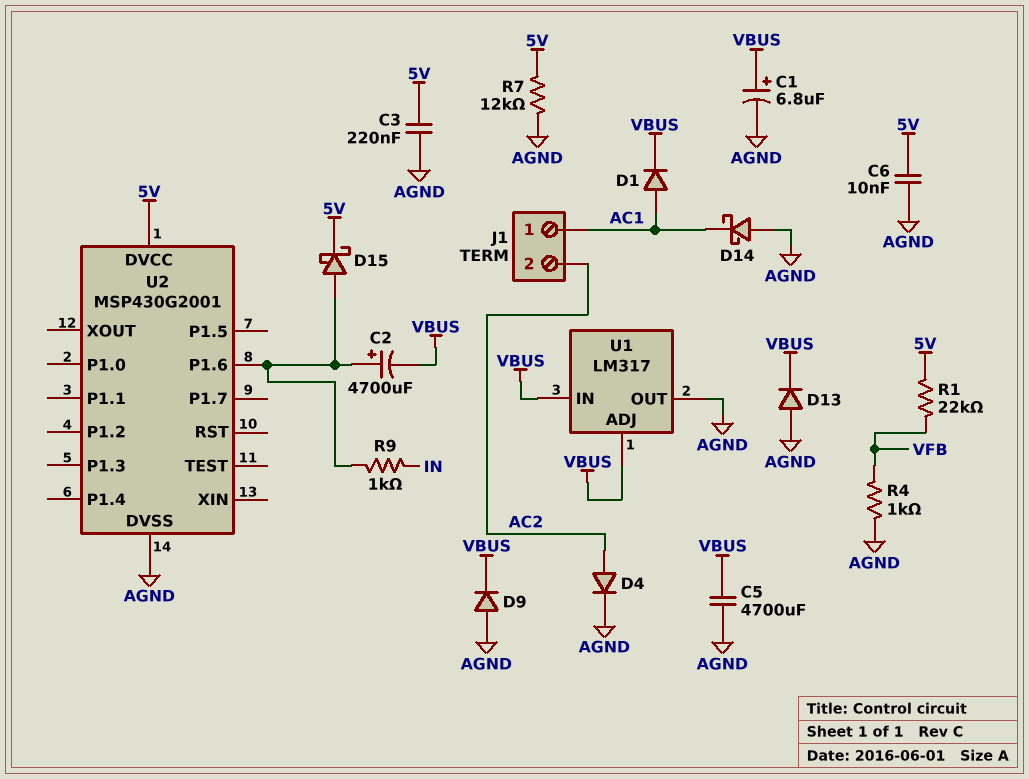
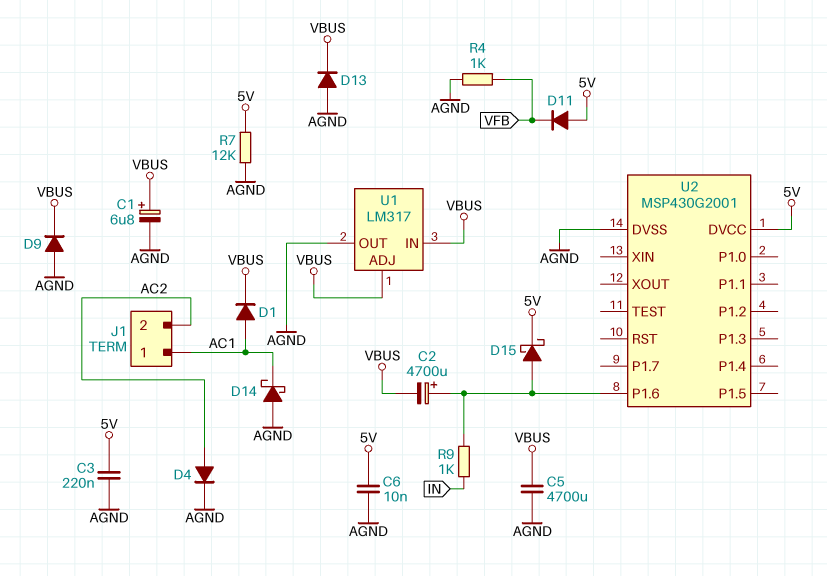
D11: none -> diode (A 5V, K VFB)
R1: 22k (5V, VFB) -> none

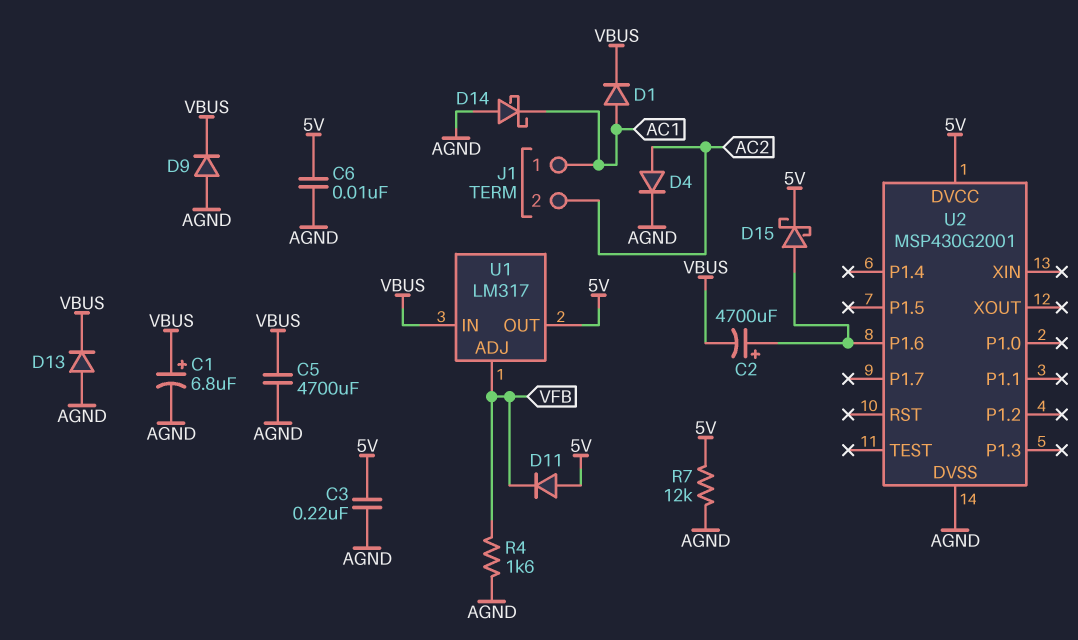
R4: 1k (AGND, VFB) -> 1.6k (AGND, VFB)
R9: 1k (IN, U2/P1.6) -> none
U1 pin ADJ: VBUS -> VFB
U1 pin OUT: AGND -> 5V

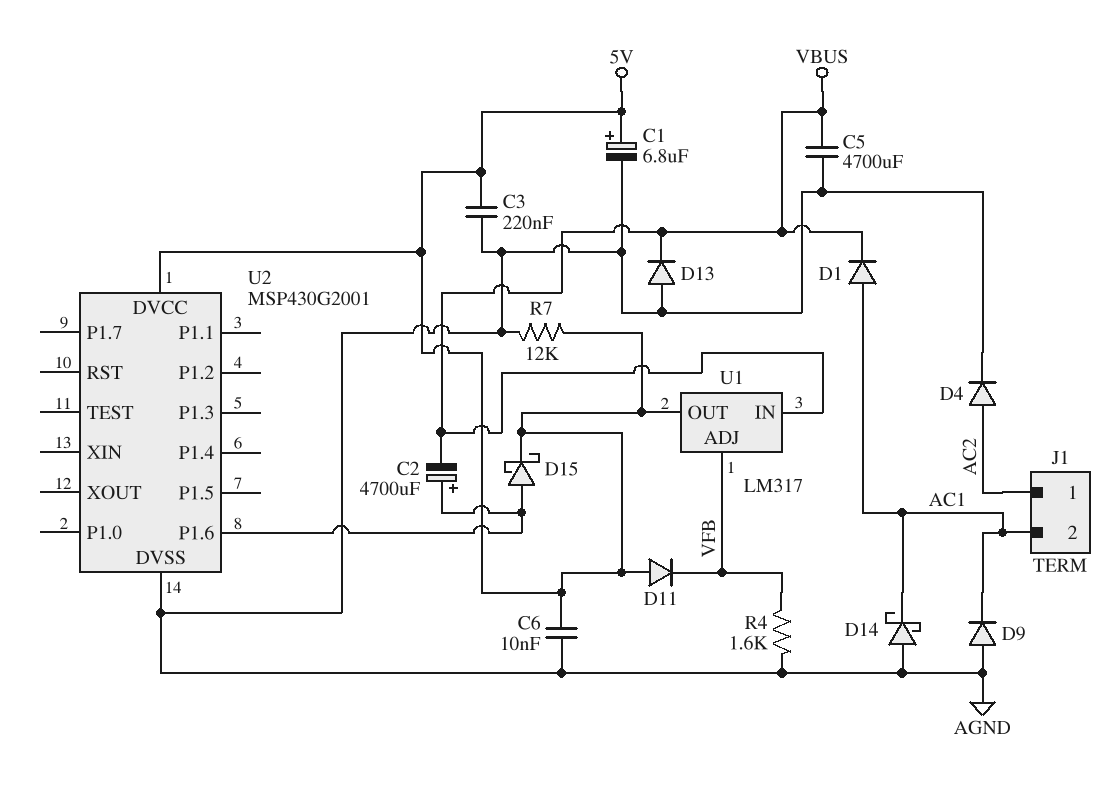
C1: 6.8uF (plus VBUS, minus AGND) -> 6.8uF (plus 5V, minus AGND)
D9: diode (A AGND, K VBUS) -> diode (A AGND, K AC1)
J1 pin 1: AC1 -> AC2
J1 pin 2: AC2 -> AC1

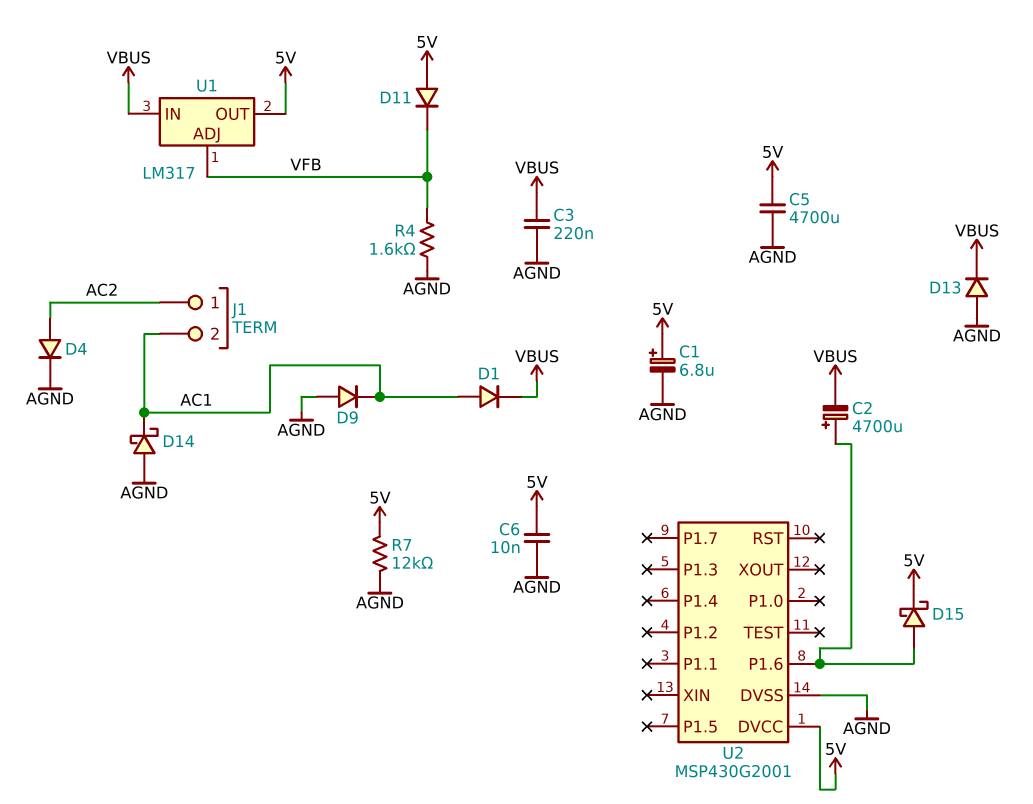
C3: 220nF (5V, AGND) -> 220nF (AGND, VBUS)
C5: 4700uF (AGND, VBUS) -> 4700uF (5V, AGND)

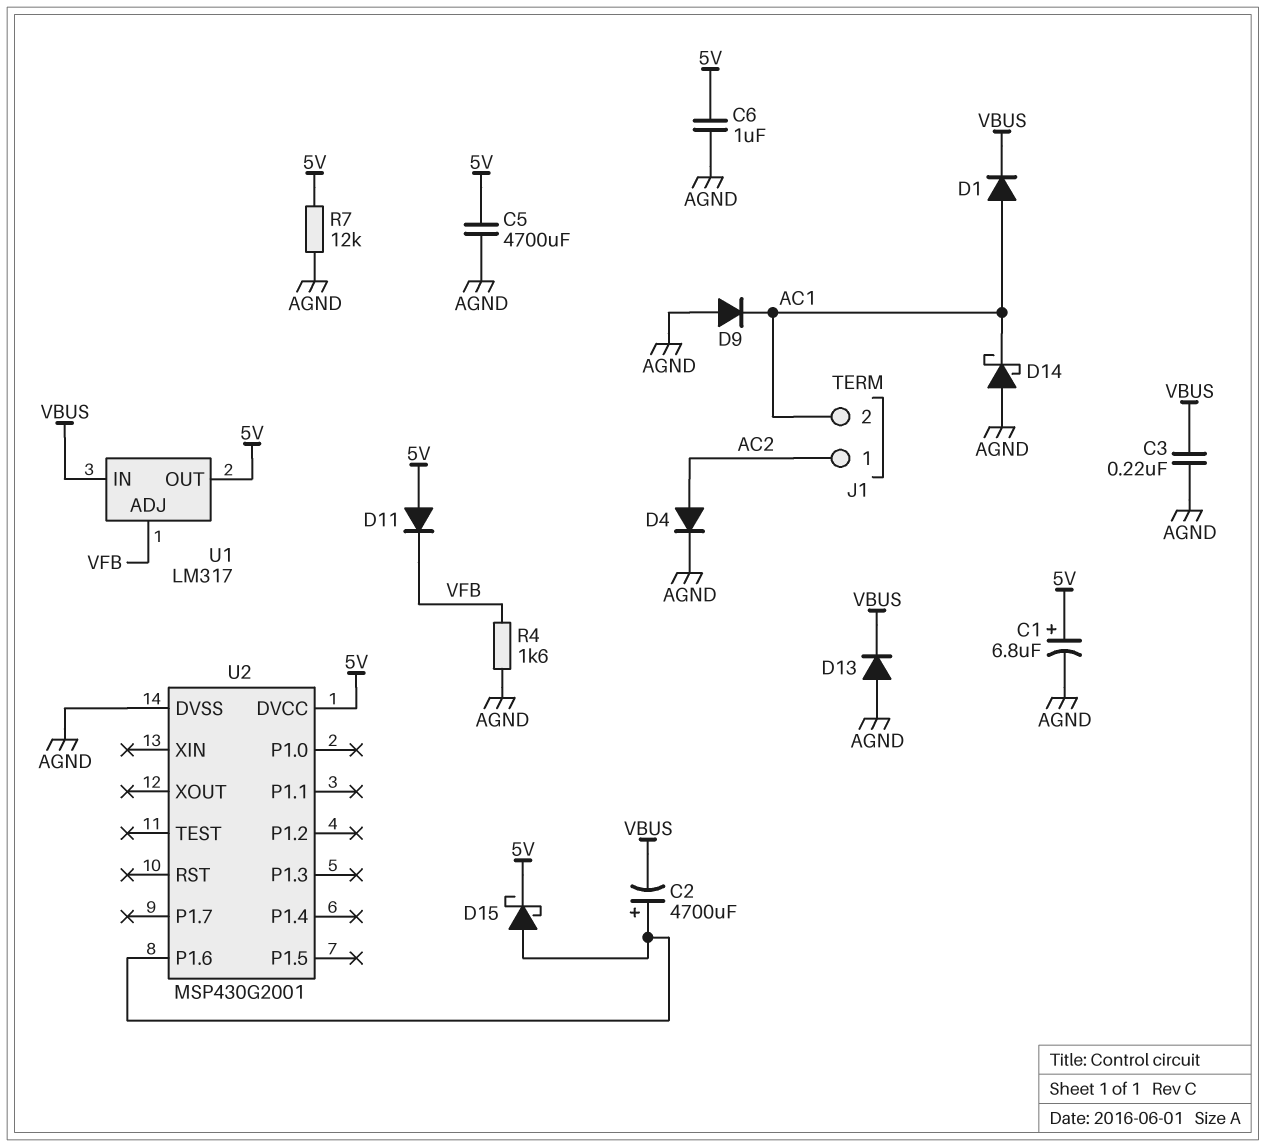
C6: 10nF (5V, AGND) -> 1uF (5V, AGND)

